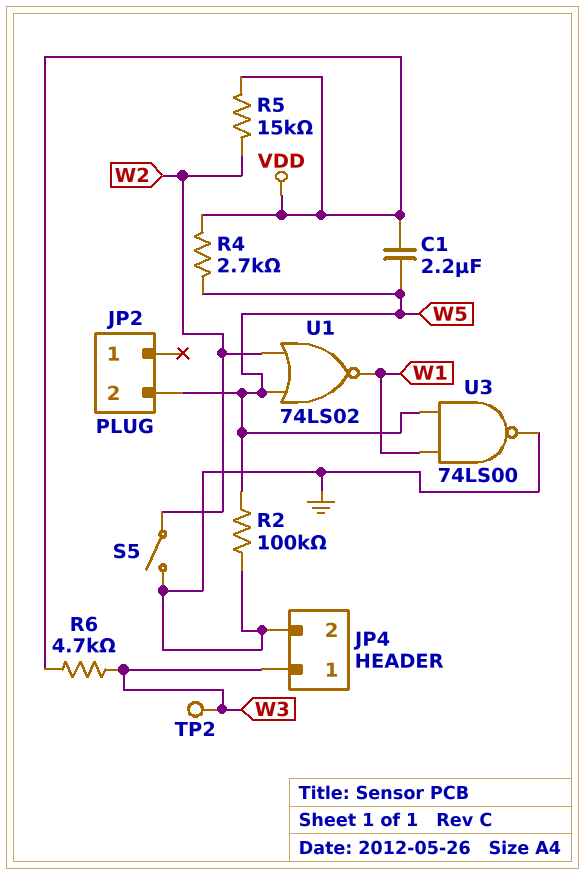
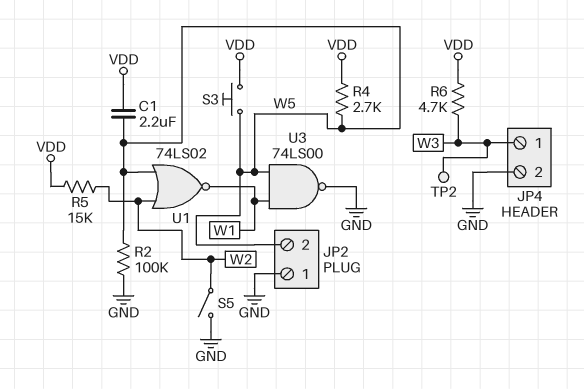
JP2 pin 1: none -> GND
S3: none -> button (VDD, W5)

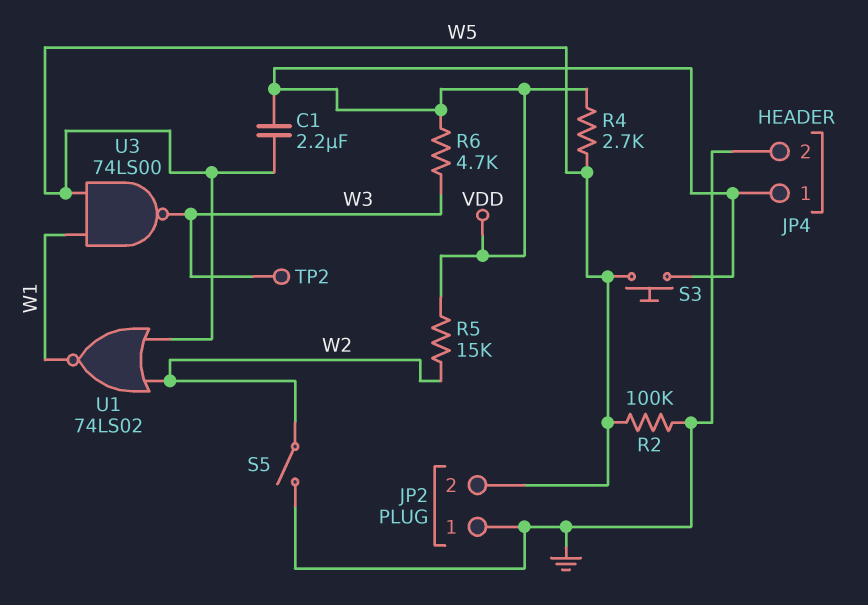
JP4 pin 1: W3 -> VDD
U3: NAND 74LS00 (in W1, in W5, out GND) -> NAND 74LS00 (in W1, in W5, out W3)

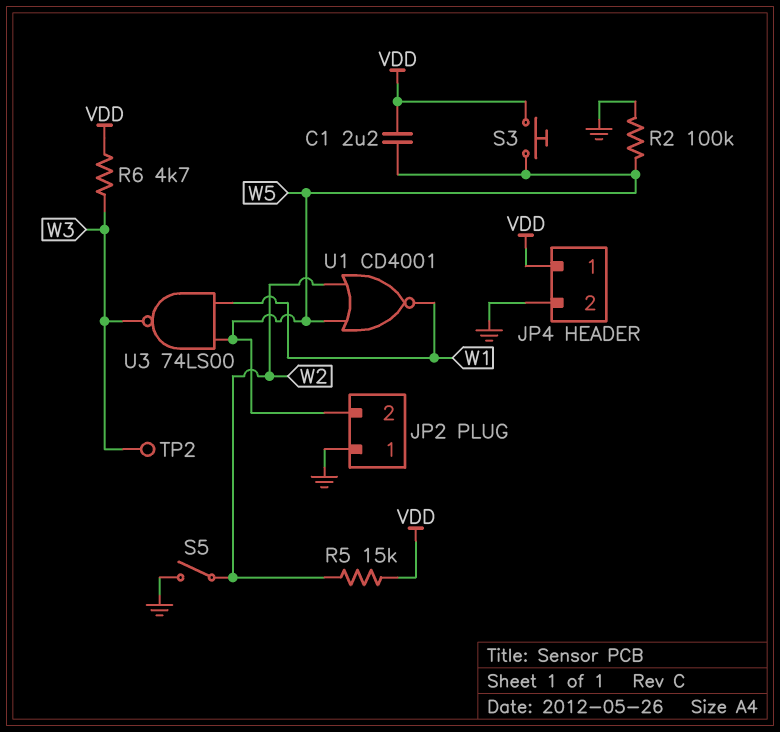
R4: 2.7k (VDD, W5) -> none
U1: NOR 74LS02 (in W2, in W5, out W1) -> NOR CD4001 (in W2, in W5, out W1)

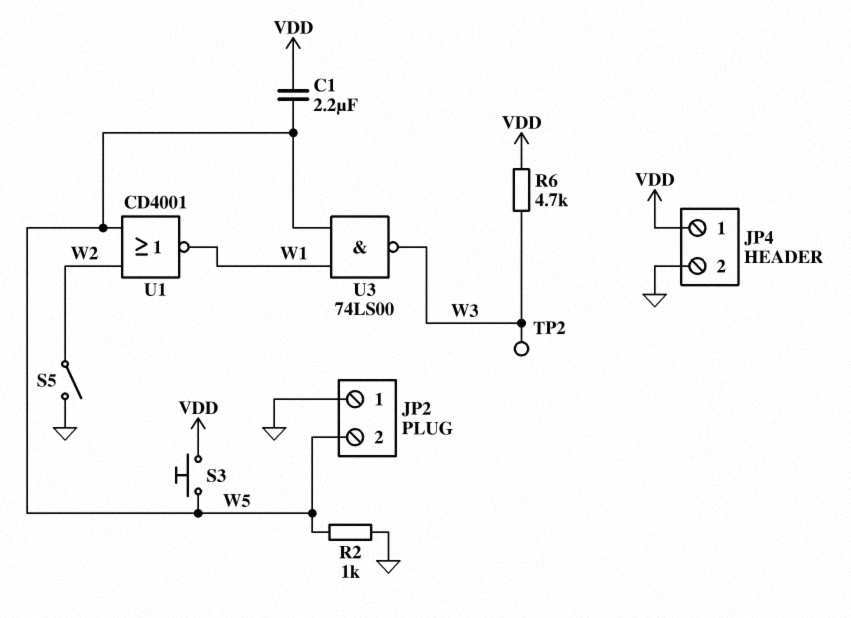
R2: 100k (GND, W5) -> 1k (GND, W5)
R5: 15k (VDD, W2) -> none

